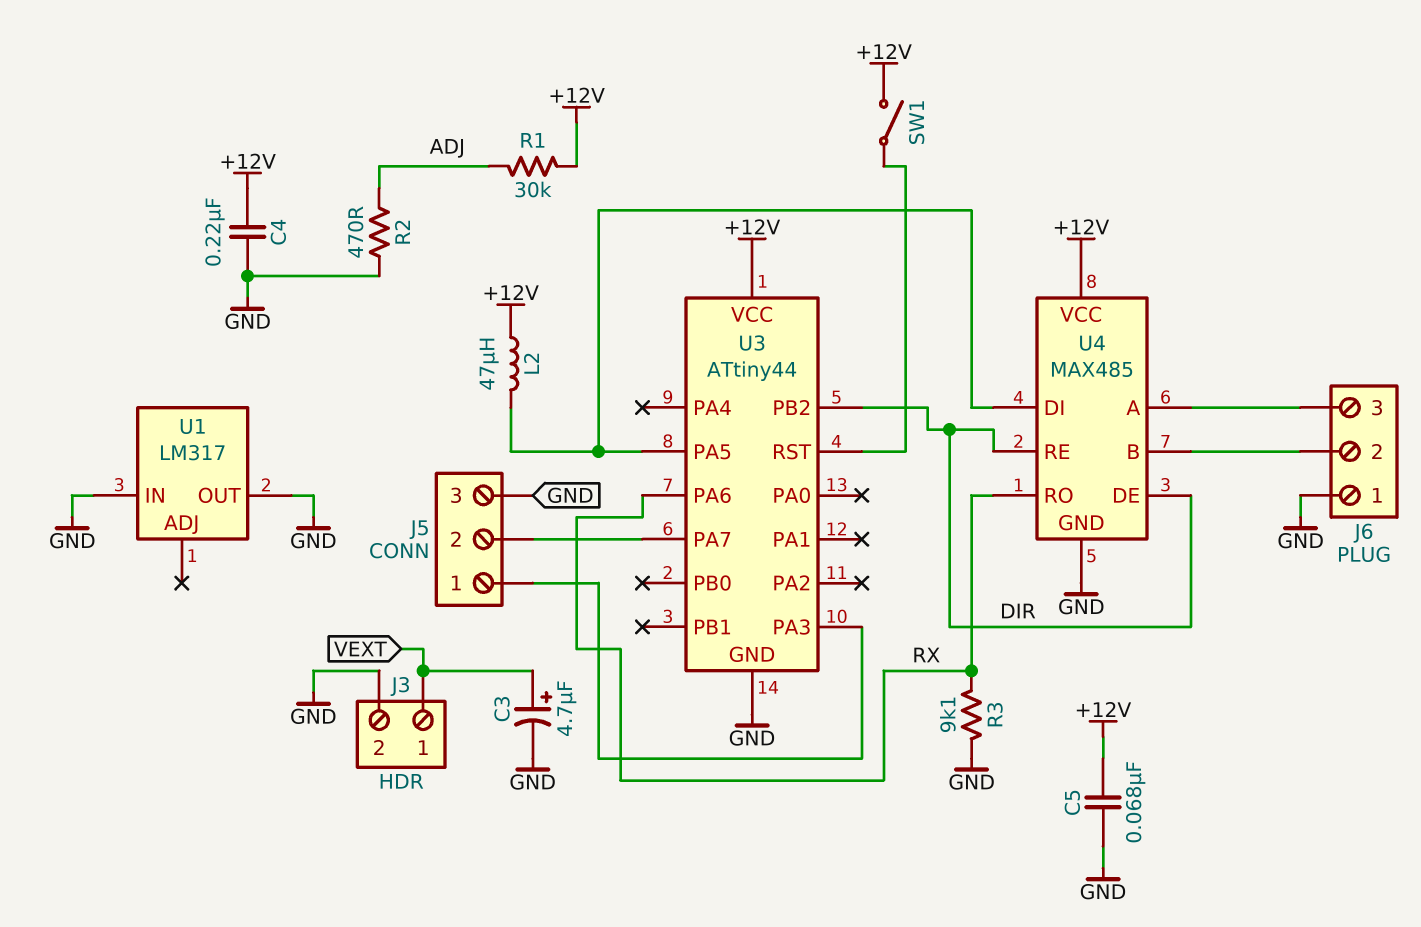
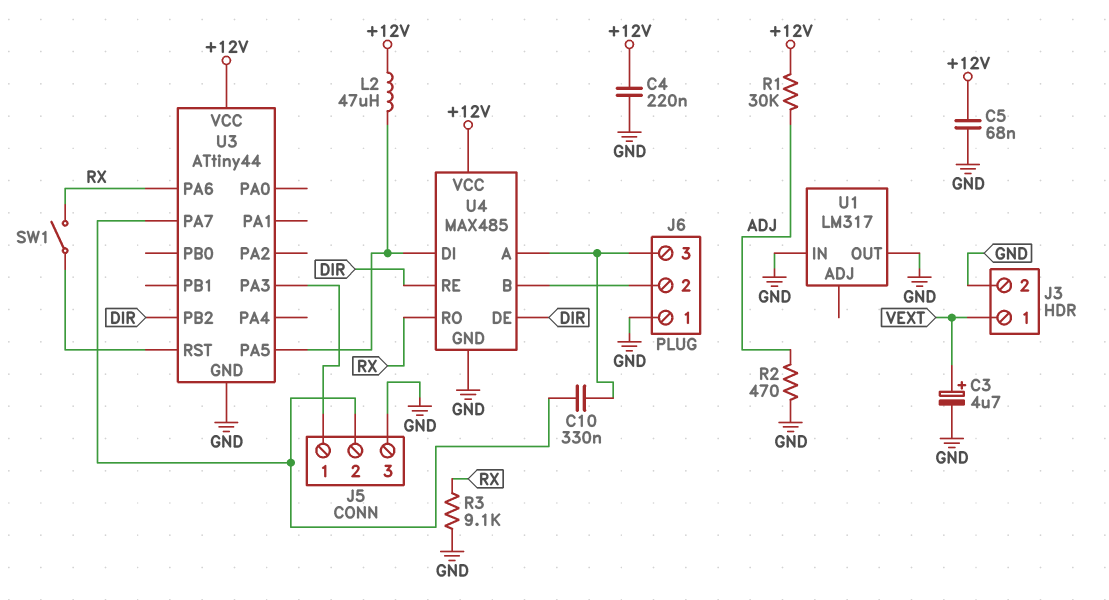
C10: none -> 330nF (J5/2, J6/3)
SW1: switch (+12V, U3/RST) -> switch (RX, U3/RST)

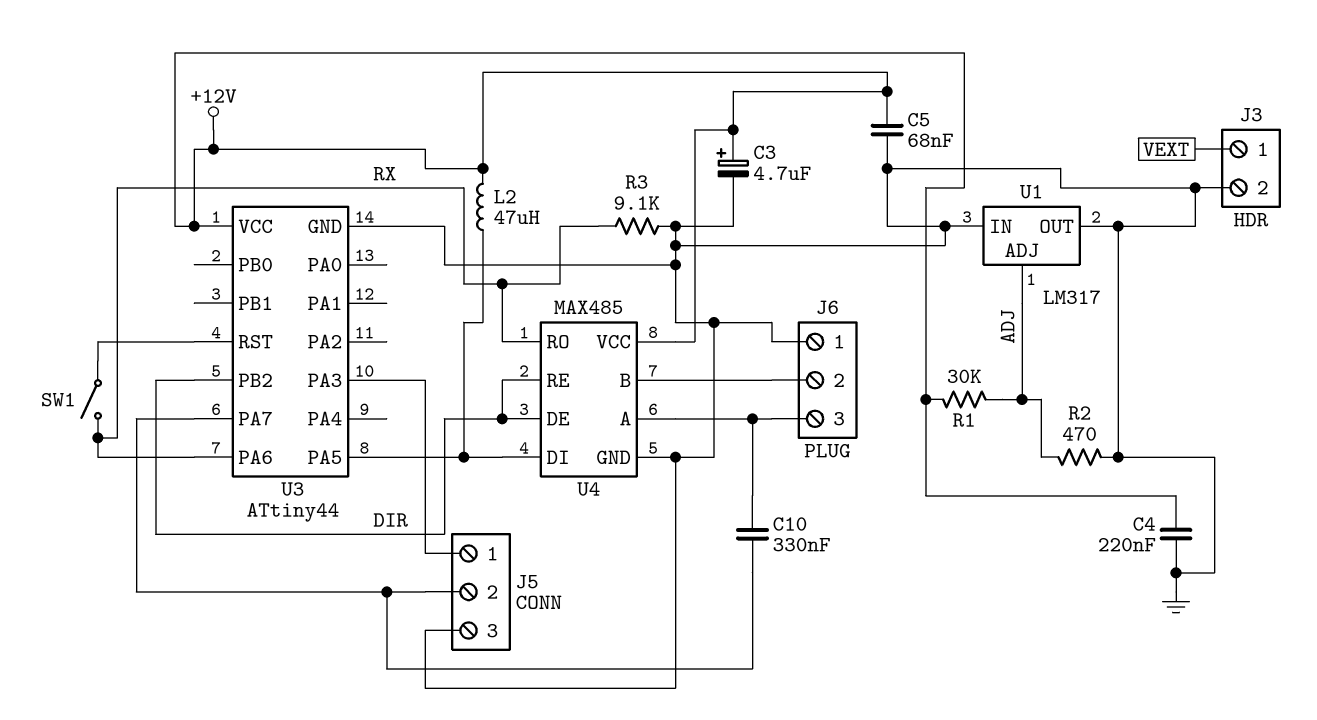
C3: 4.7uF (plus VEXT, minus GND) -> 4.7uF (plus +12V, minus GND)
U1 pin ADJ: none -> ADJ

